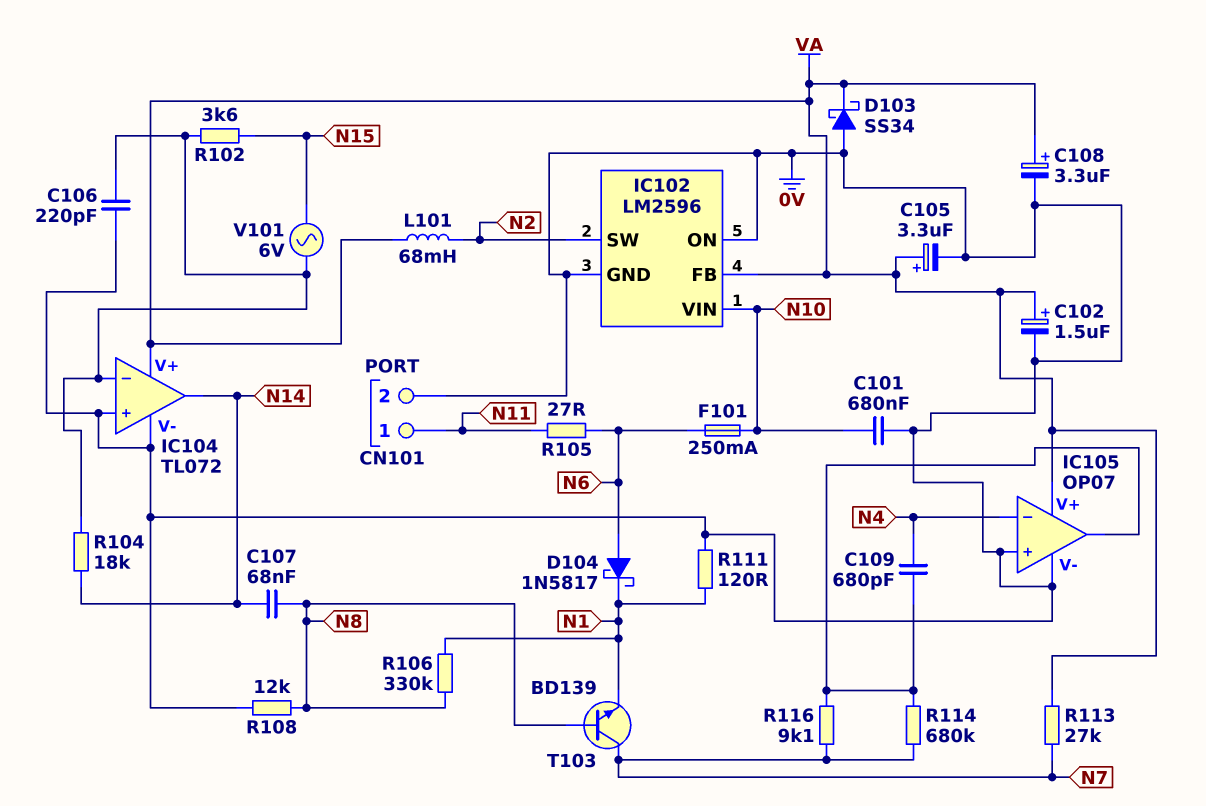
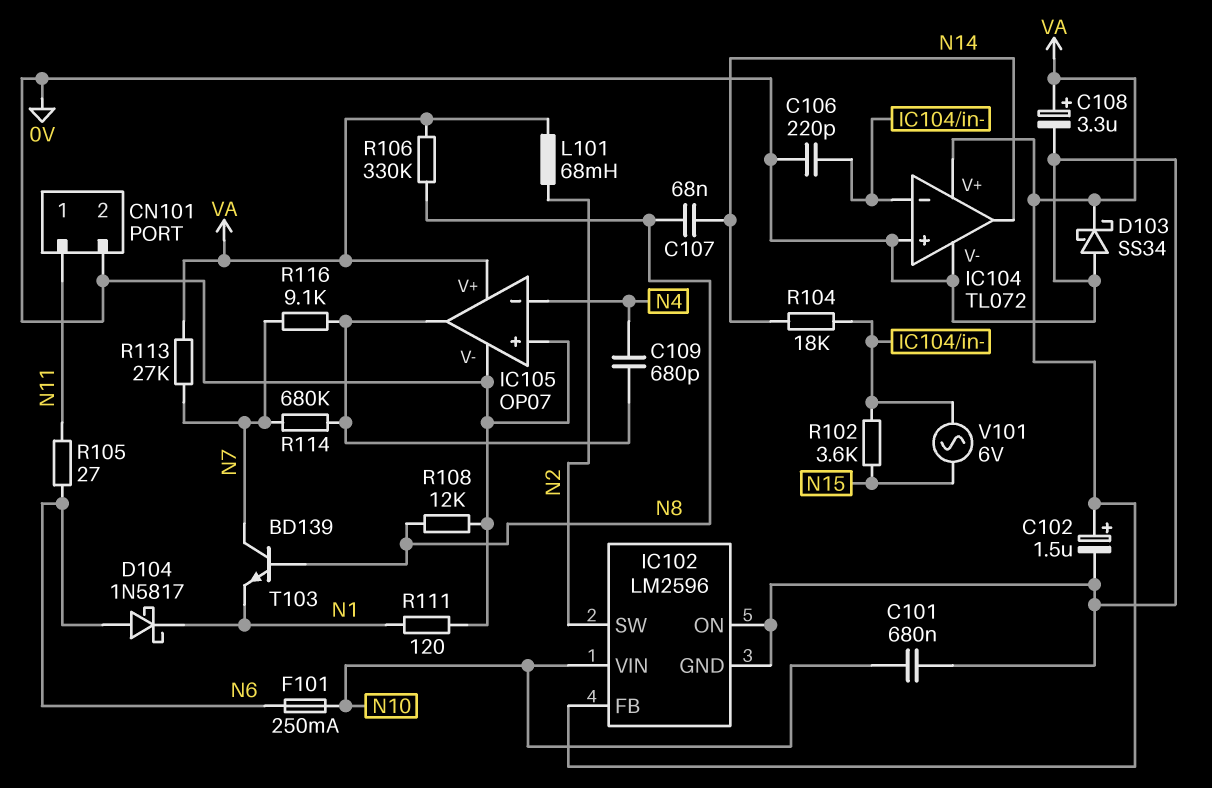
C105: 3.3uF (plus VA, minus 0V) -> none
R106: 330k (N1, N8) -> 330k (N8, VA)

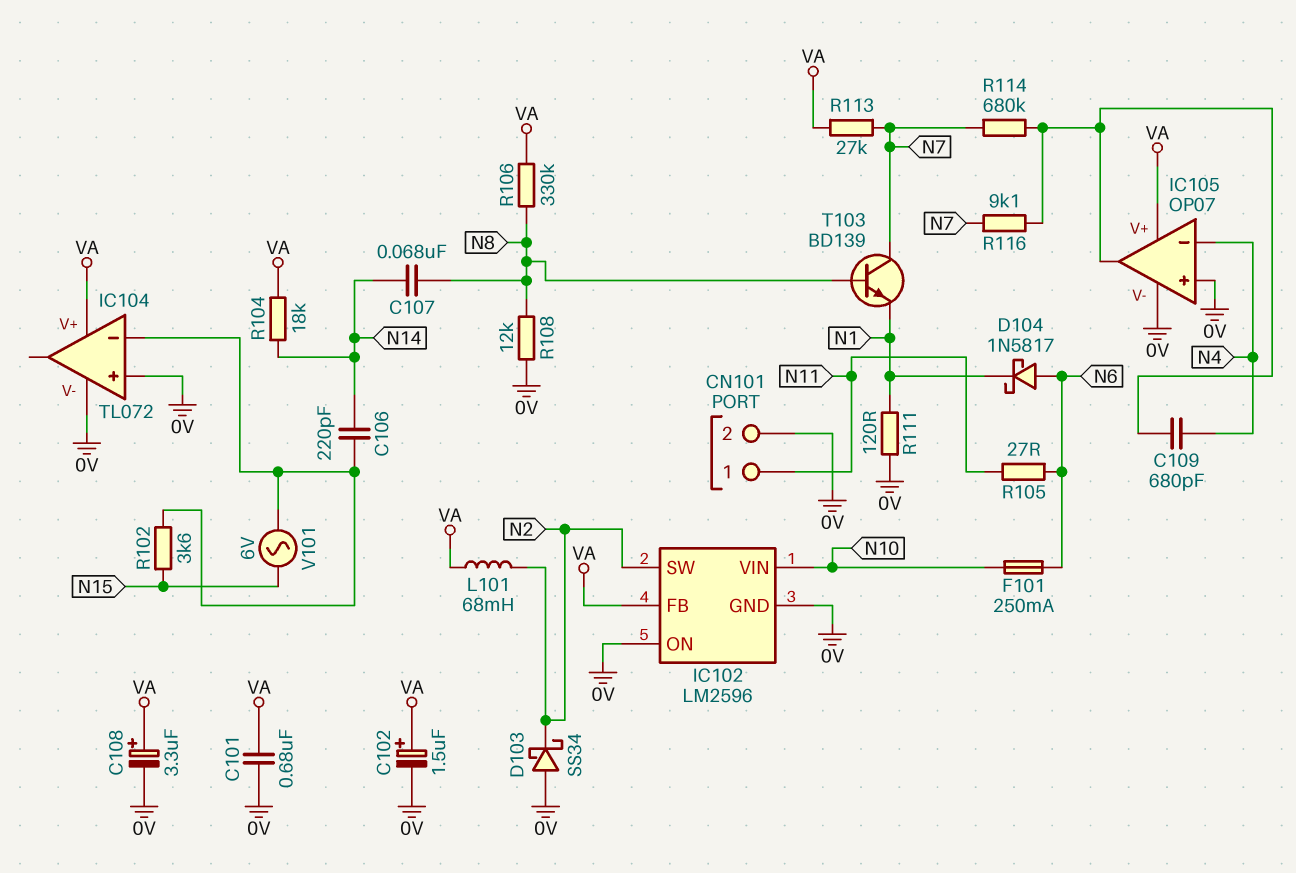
C101: 680nF (0V, N10) -> 680nF (0V, VA)
C106: 220pF (0V, IC104/in-) -> 220pF (IC104/in-, N14)
D103: schottky SS34 (A 0V, K VA) -> schottky SS34 (A 0V, K N2)
IC104 pin out: N14 -> none
R104: 18k (IC104/in-, N14) -> 18k (N14, VA)

